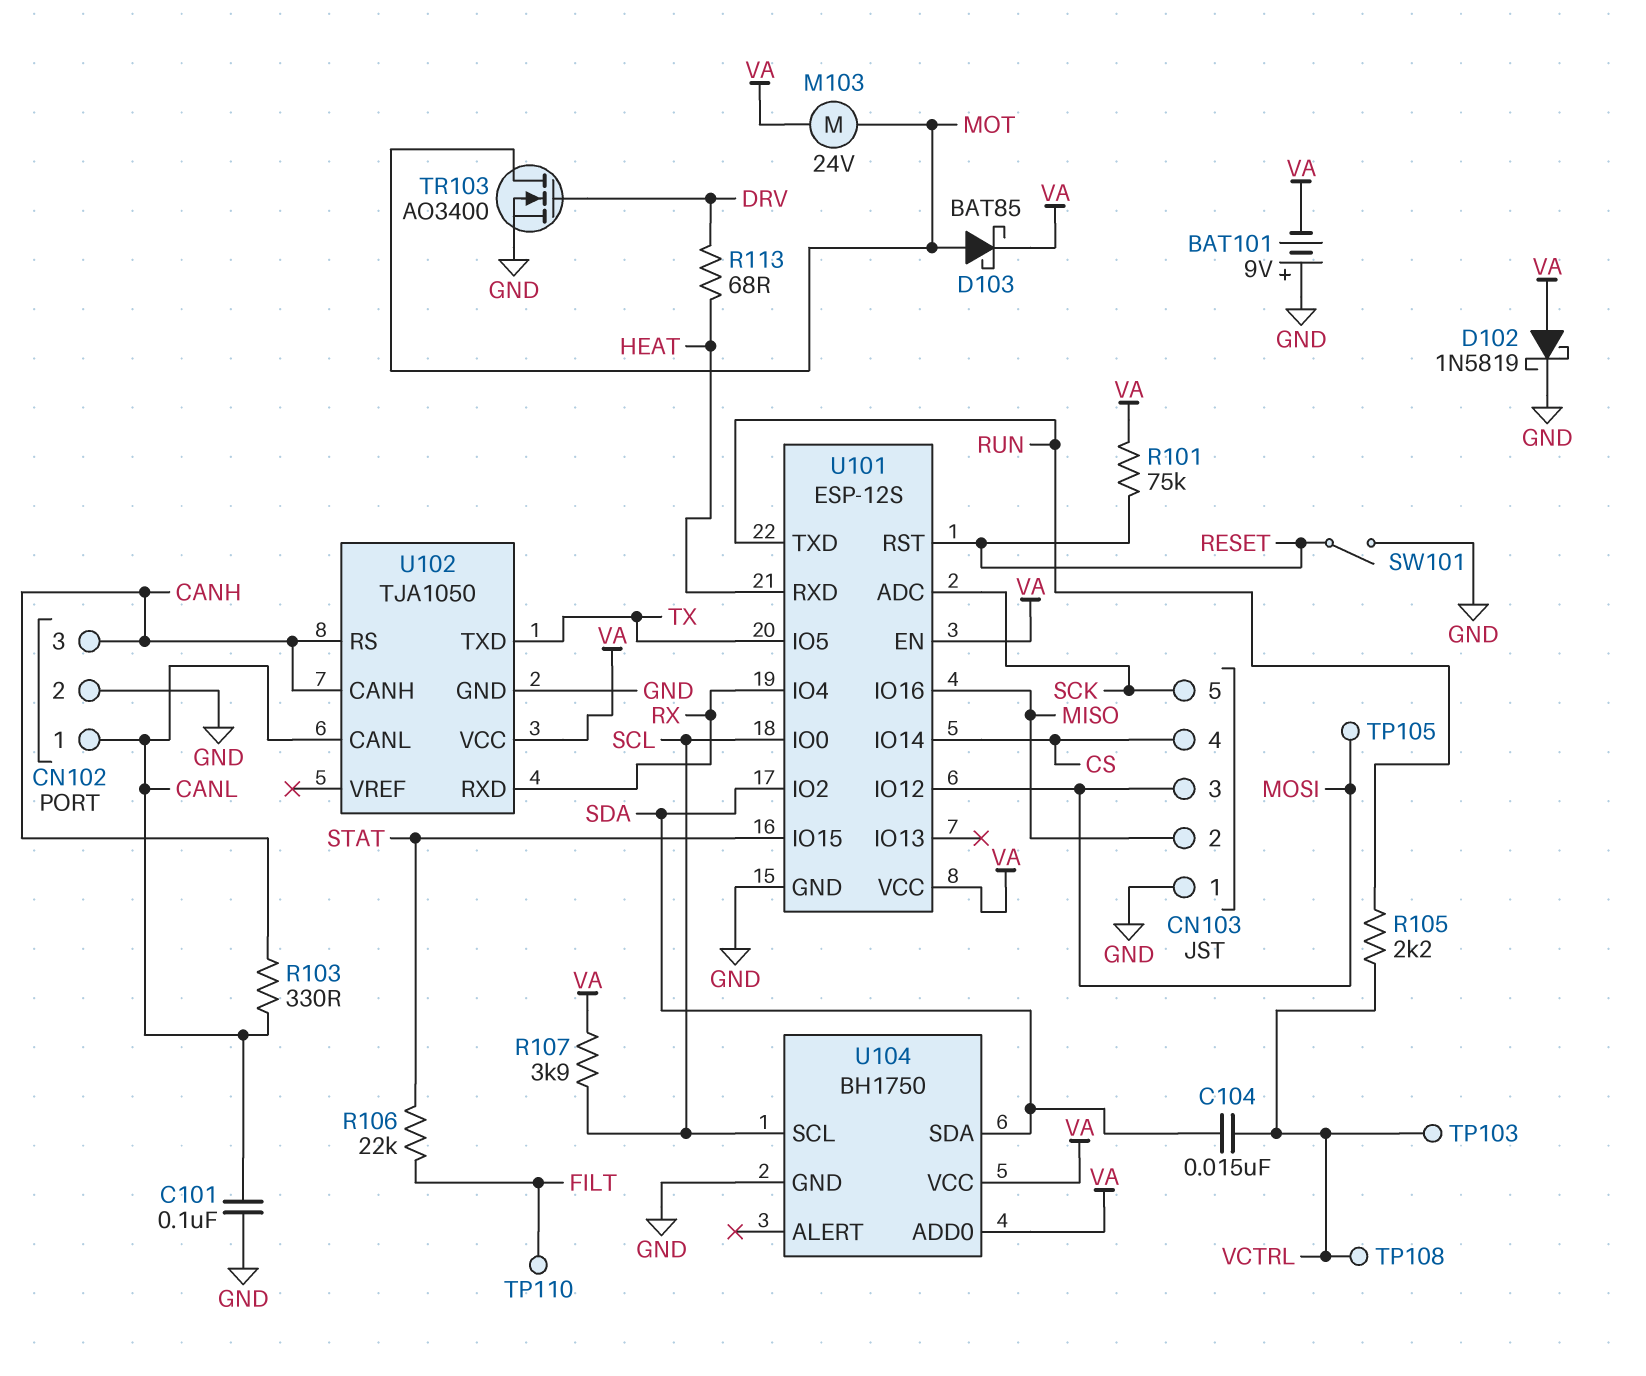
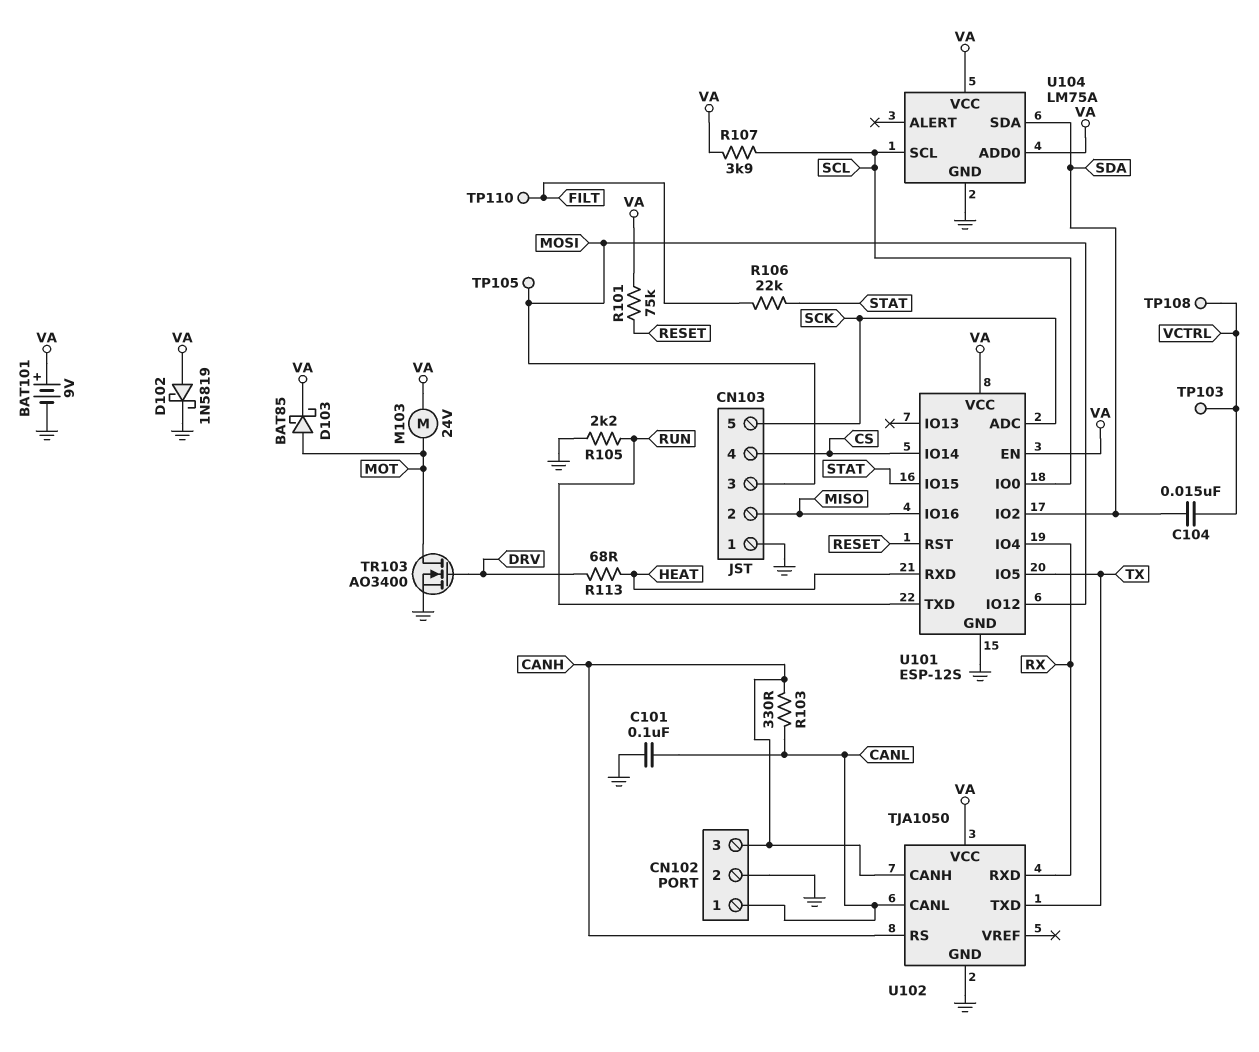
BAT101: 9V (plus GND, minus VA) -> 9V (plus VA, minus GND)
R105: 2.2k (RUN, VCTRL) -> 2.2k (GND, RUN)
SW101: switch (GND, RESET) -> none
U104: BH1750 -> LM75A

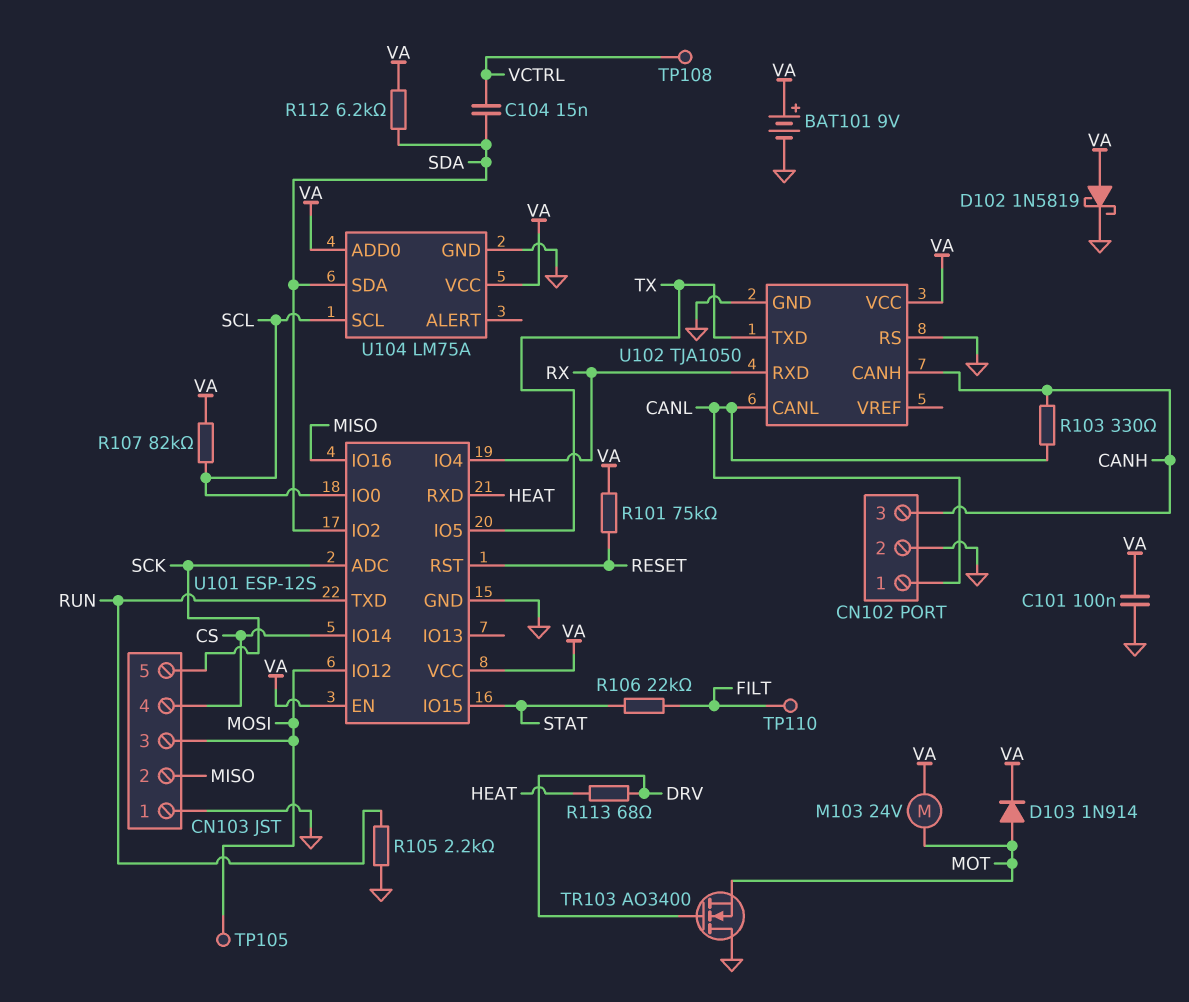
C101: 100nF (CANL, GND) -> 100nF (GND, VA)
D103: schottky BAT85 (A MOT, K VA) -> diode 1N914 (A MOT, K VA)
R107: 3.9k (SCL, VA) -> 82k (SCL, VA)
R112: none -> 6.2k (SDA, VA)
TP103: test point (VCTRL) -> none
TR103: NMOS AO3400 (G DRV, D MOT, S GND) -> NMOS AO3400 (G DRV, D GND, S MOT)
U102 pin RS: CANH -> GND

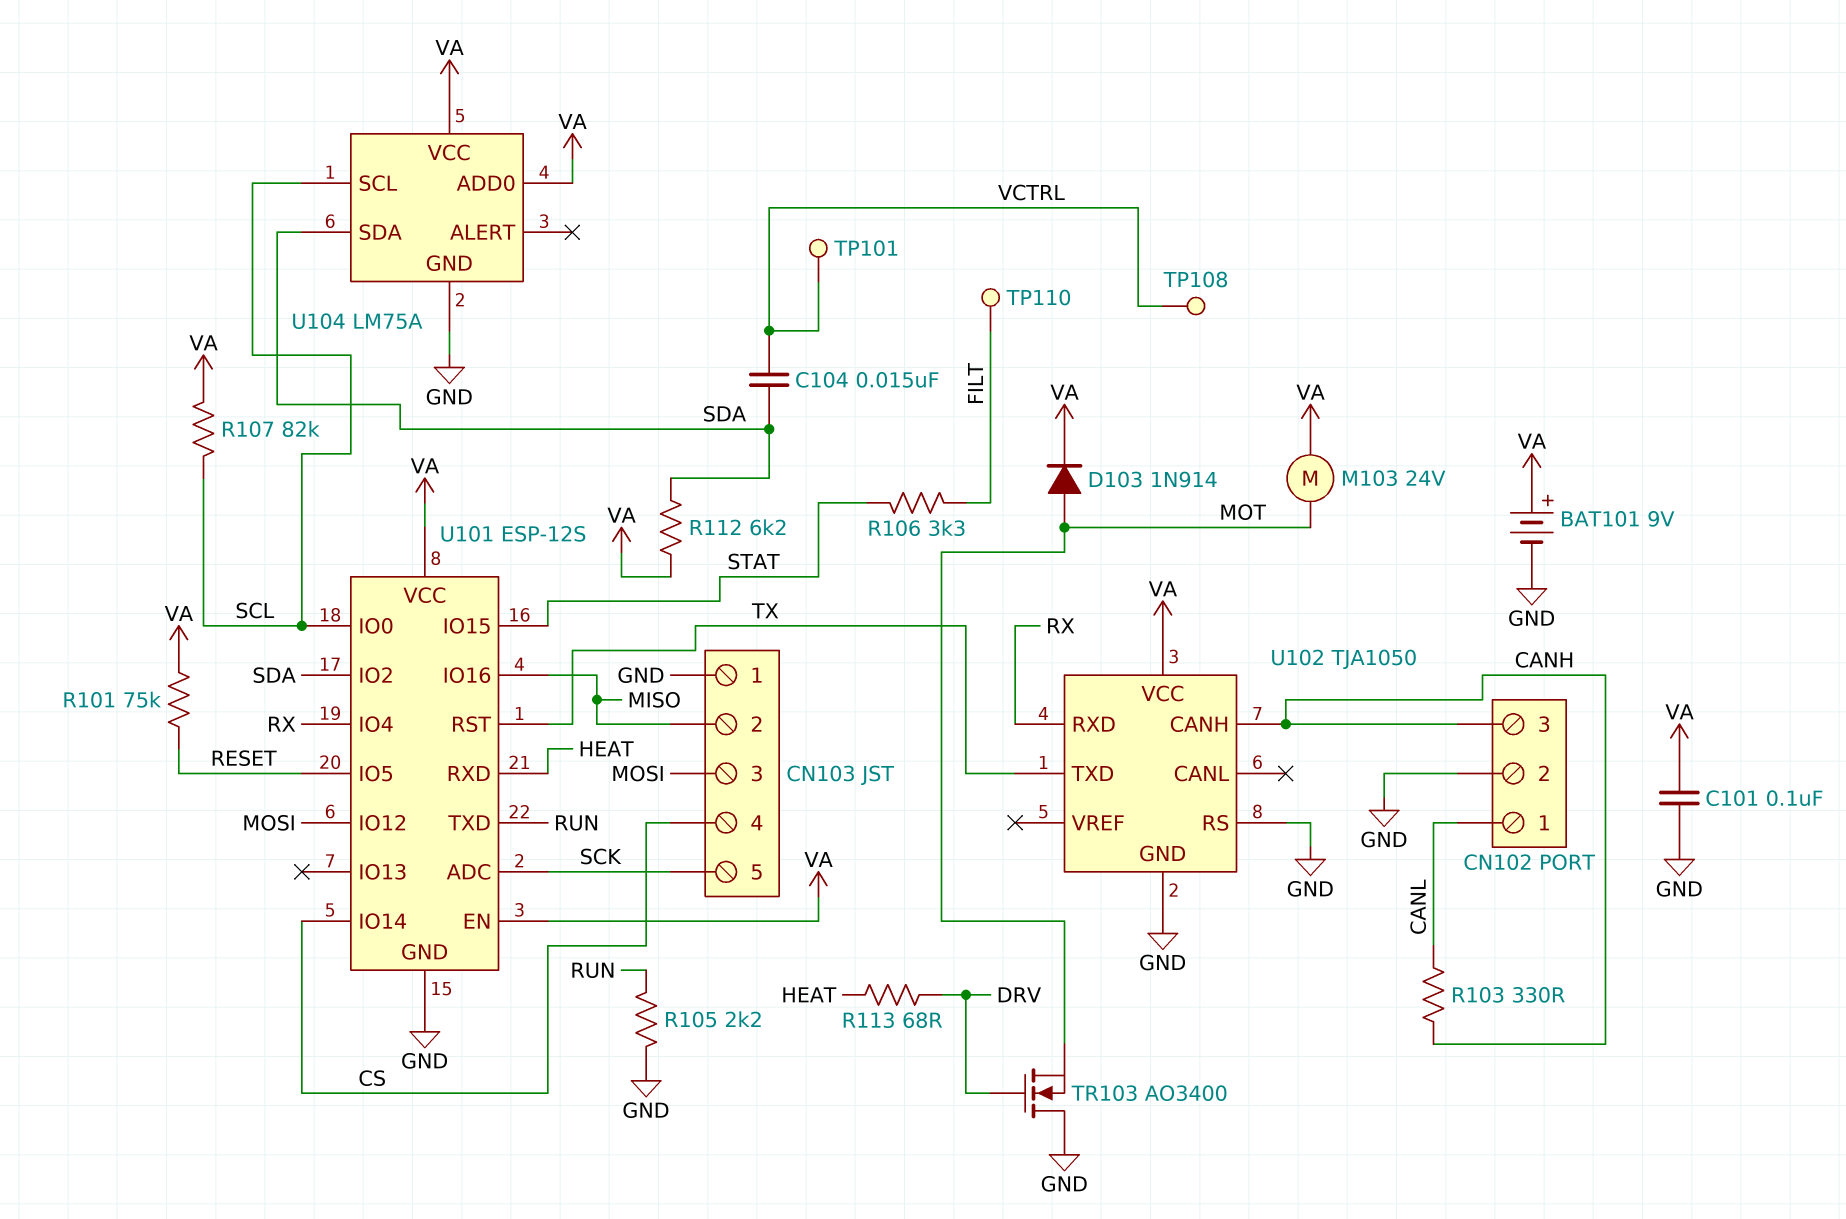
D102: schottky 1N5819 (A VA, K GND) -> none
R106: 22k (FILT, STAT) -> 3.3k (FILT, STAT)
TP101: none -> test point (VCTRL)
TP105: test point (MOSI) -> none
U101 pin IO5: TX -> RESET
U101 pin RST: RESET -> TX
U102 pin CANL: CANL -> none

